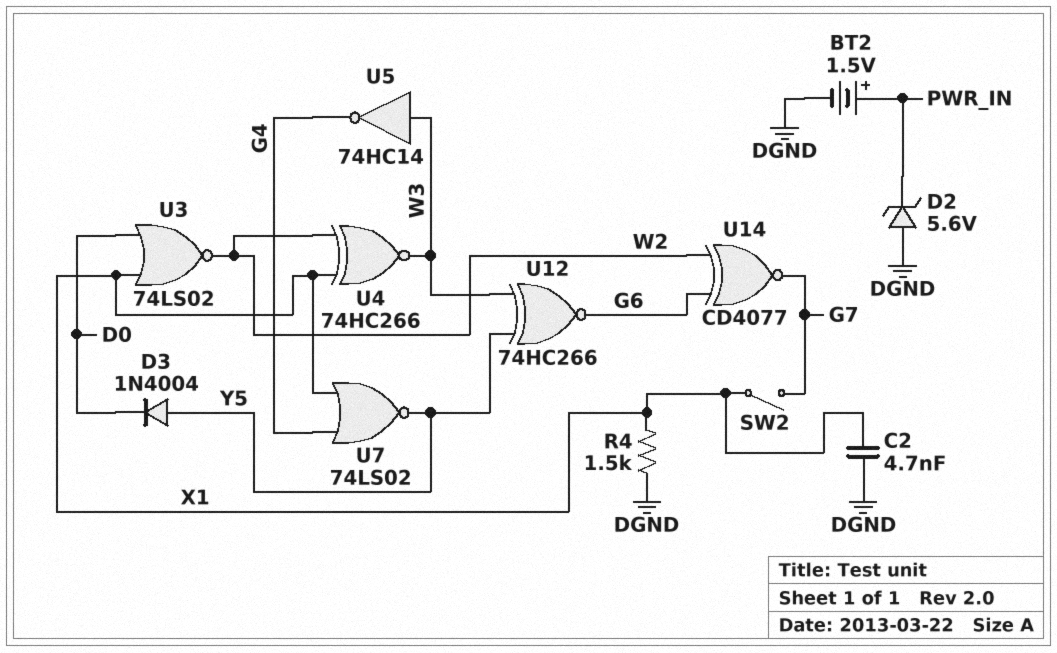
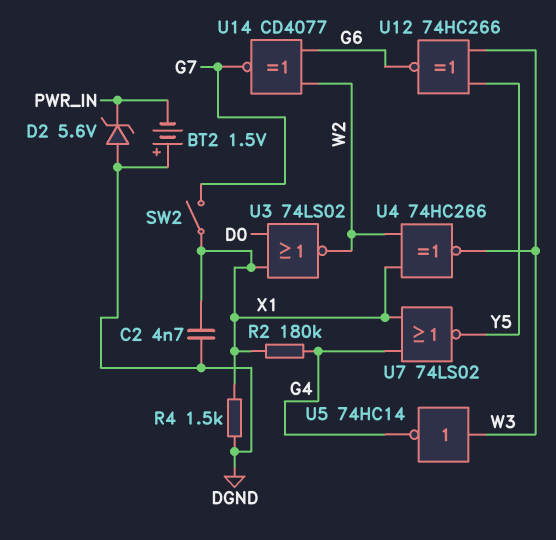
BT2: 1.5V (plus PWR_IN, minus DGND) -> 1.5V (plus DGND, minus PWR_IN)
D3: diode 1N4004 (A Y5, K D0) -> none
R2: none -> 180k (G4, X1)

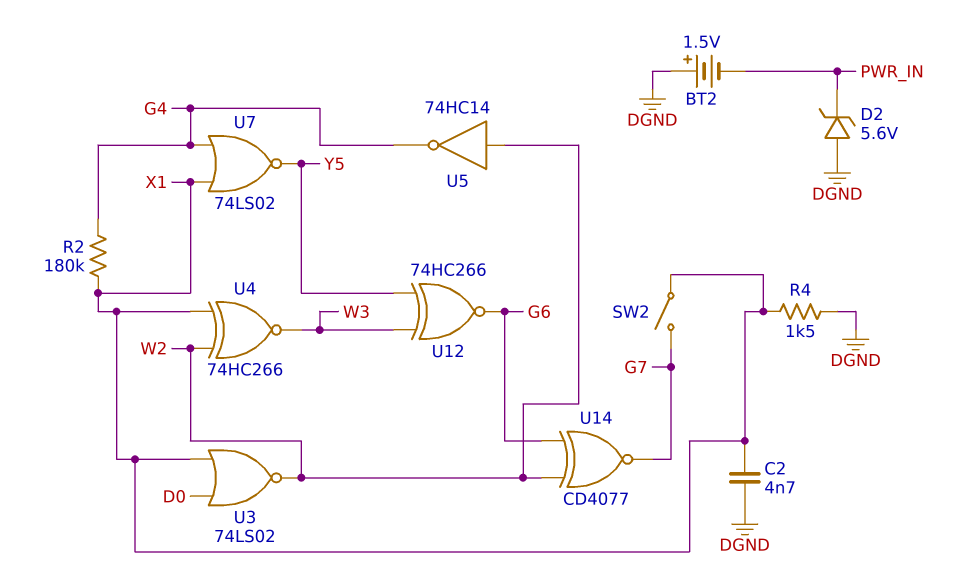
U5: NOT 74HC14 (in W3, out G4) -> NOT 74HC14 (in W2, out G4)

